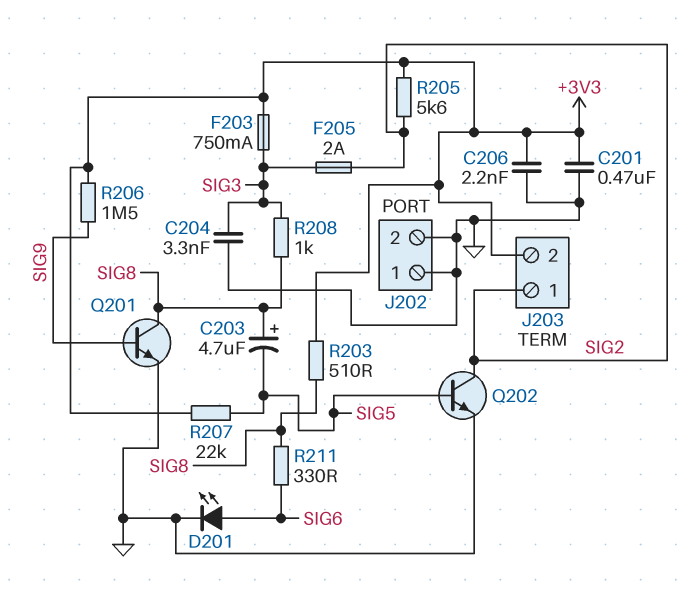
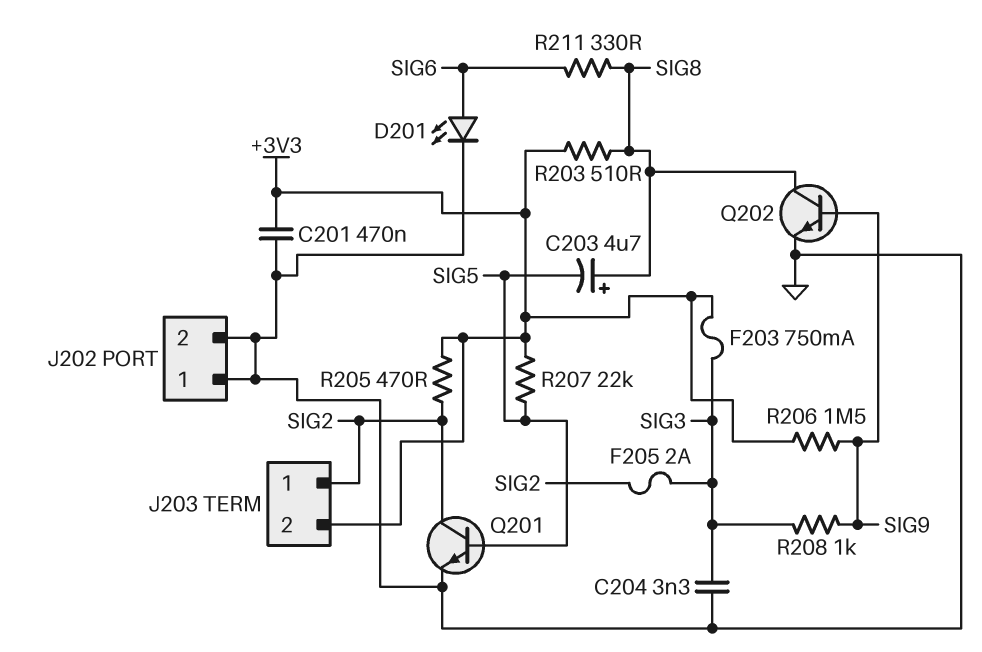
C206: 2.2nF (+3V3, GND) -> none
Q201: NPN (B SIG9, C SIG8, E GND) -> NPN (B SIG5, C SIG2, E GND)
Q202: NPN (B SIG5, C SIG2, E GND) -> NPN (B SIG9, C SIG8, E GND)
R205: 5.6k (+3V3, SIG2) -> 470 (+3V3, SIG2)
R208: 1k (SIG3, SIG8) -> 1k (SIG3, SIG9)

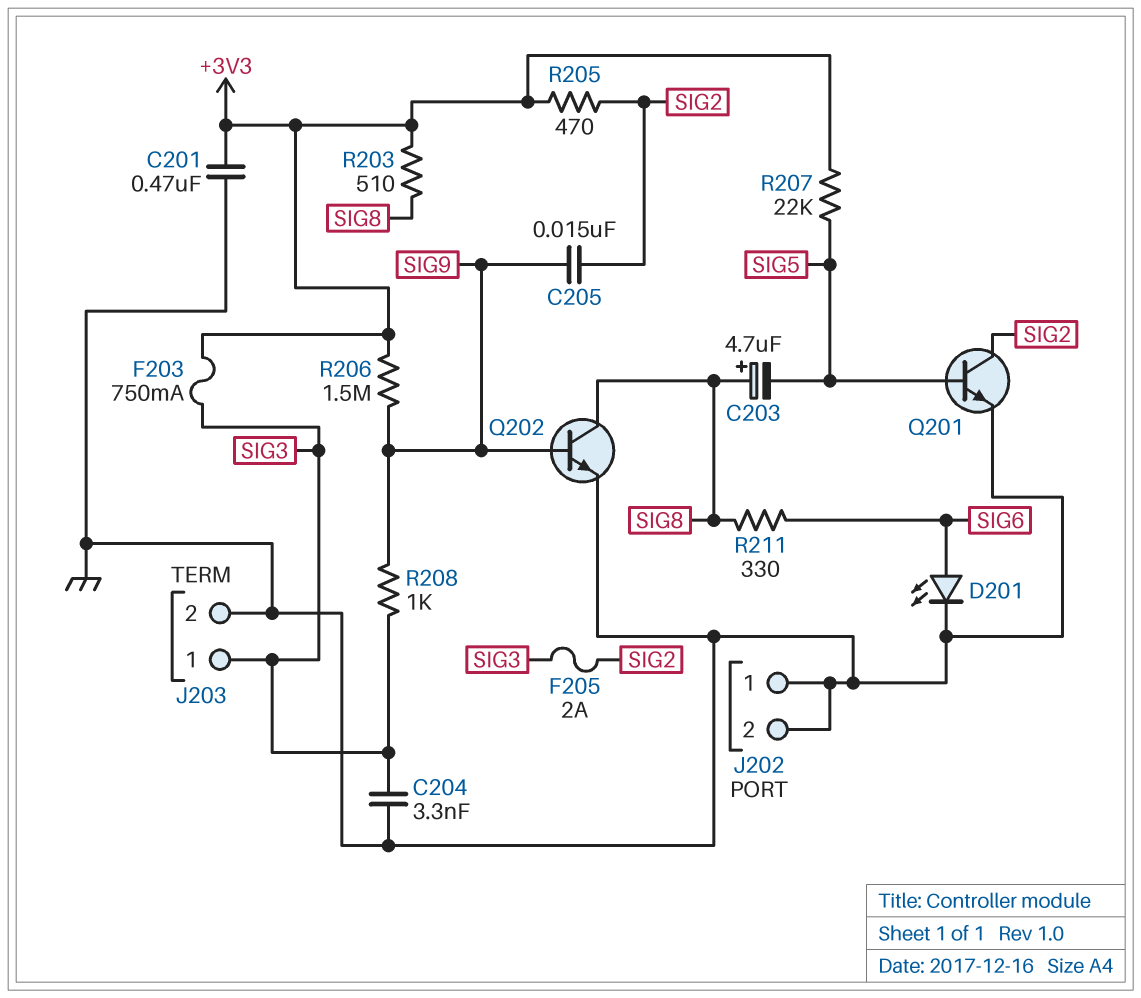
C205: none -> 15nF (SIG2, SIG9)
J203 pin 1: SIG2 -> SIG3
J203 pin 2: +3V3 -> GND

